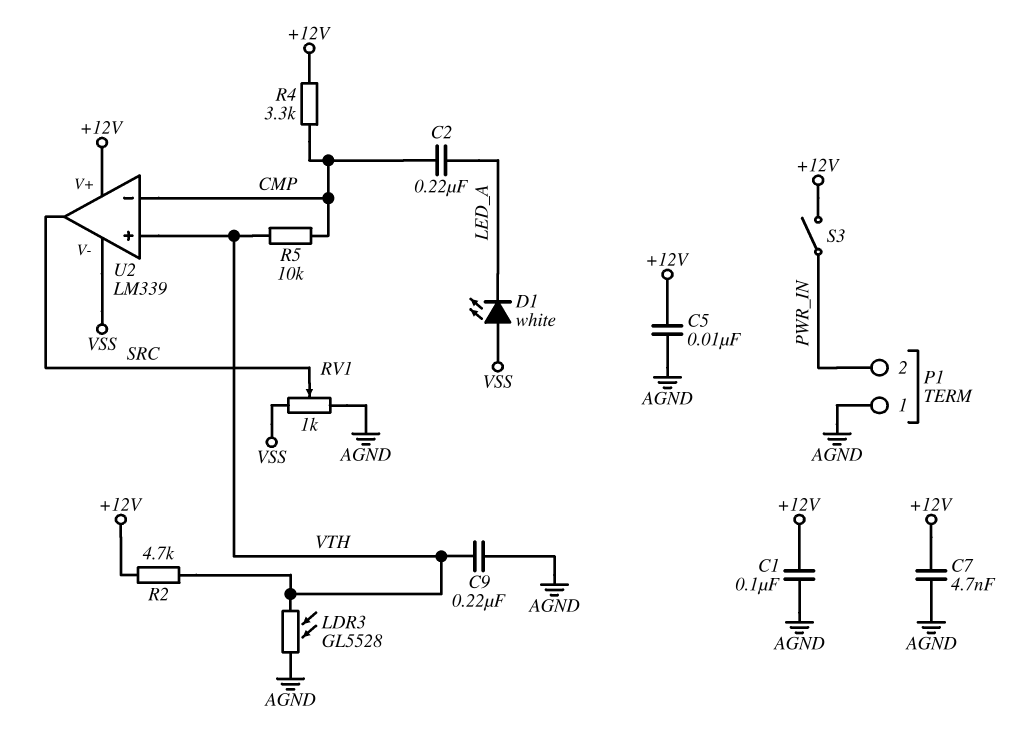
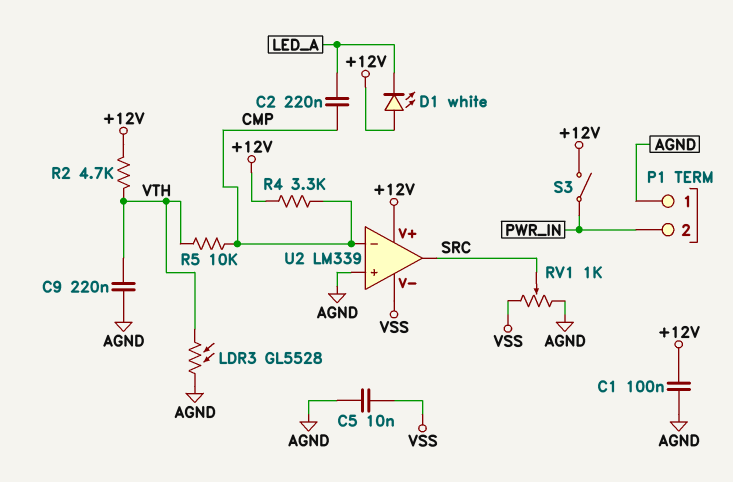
C5: 10nF (+12V, AGND) -> 10nF (AGND, VSS)
C7: 4.7nF (+12V, AGND) -> none
D1: LED white (A VSS, K LED_A) -> LED white (A +12V, K LED_A)
U2 pin in+: VTH -> AGND

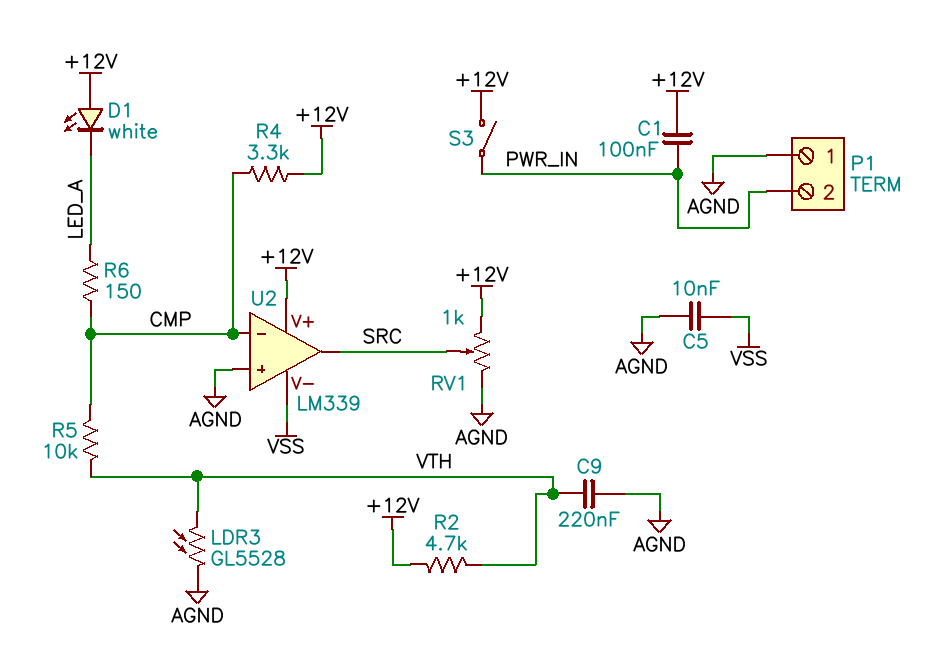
C1: 100nF (+12V, AGND) -> 100nF (+12V, PWR_IN)
C2: 220nF (CMP, LED_A) -> none
R6: none -> 150 (CMP, LED_A)
RV1: 1k (AGND, VSS, wiper SRC) -> 1k (+12V, AGND, wiper SRC)

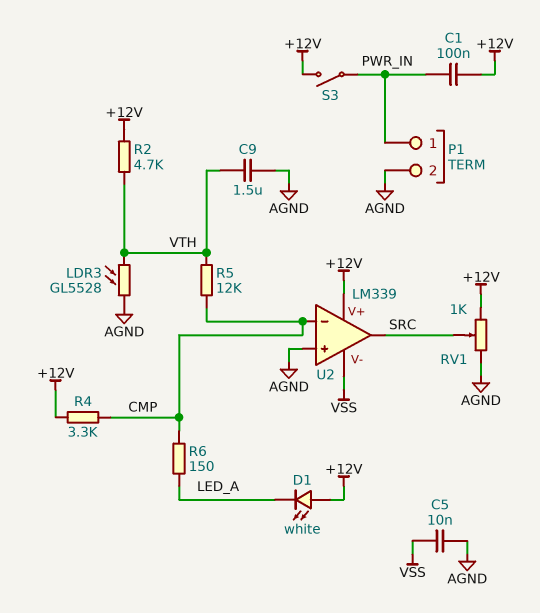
C9: 220nF (AGND, VTH) -> 1.5uF (AGND, VTH)
P1 pin 1: AGND -> PWR_IN
P1 pin 2: PWR_IN -> AGND
R5: 10k (CMP, VTH) -> 12k (CMP, VTH)

